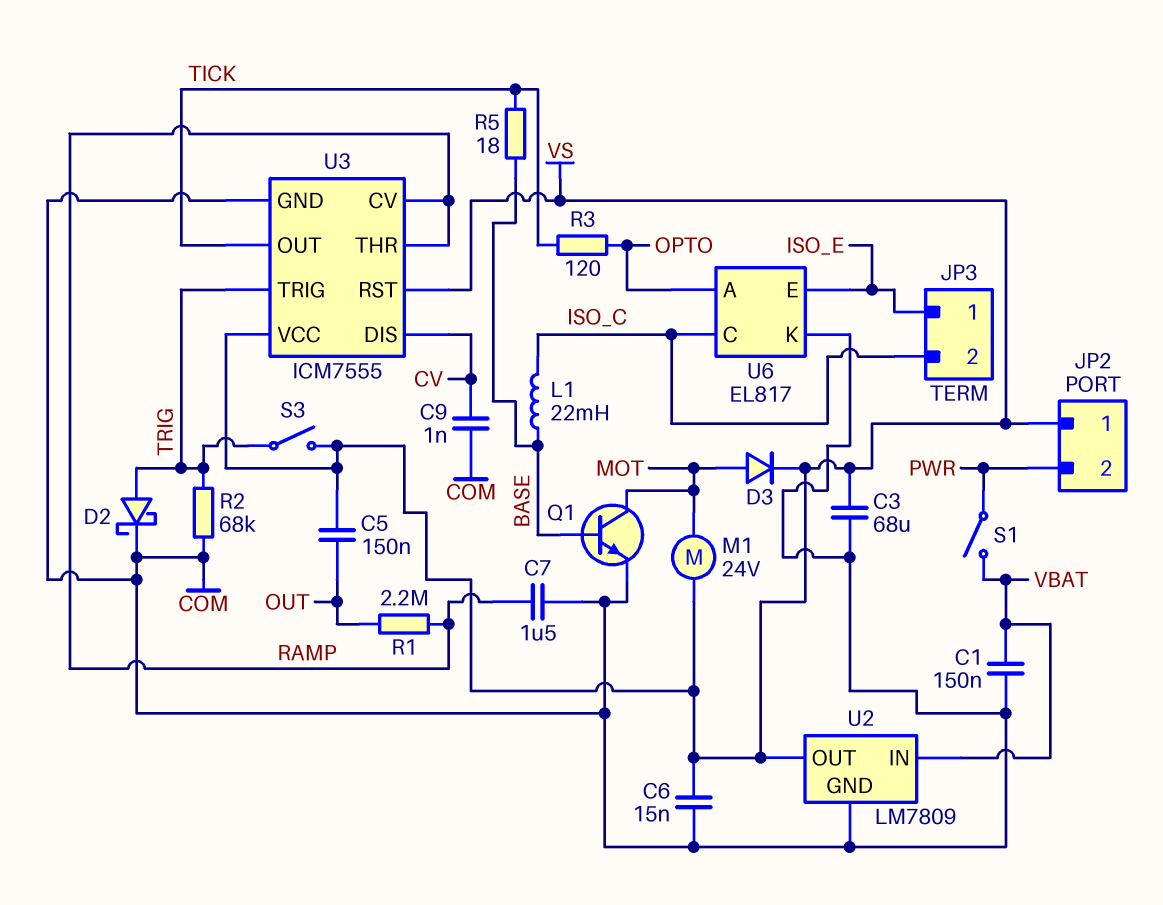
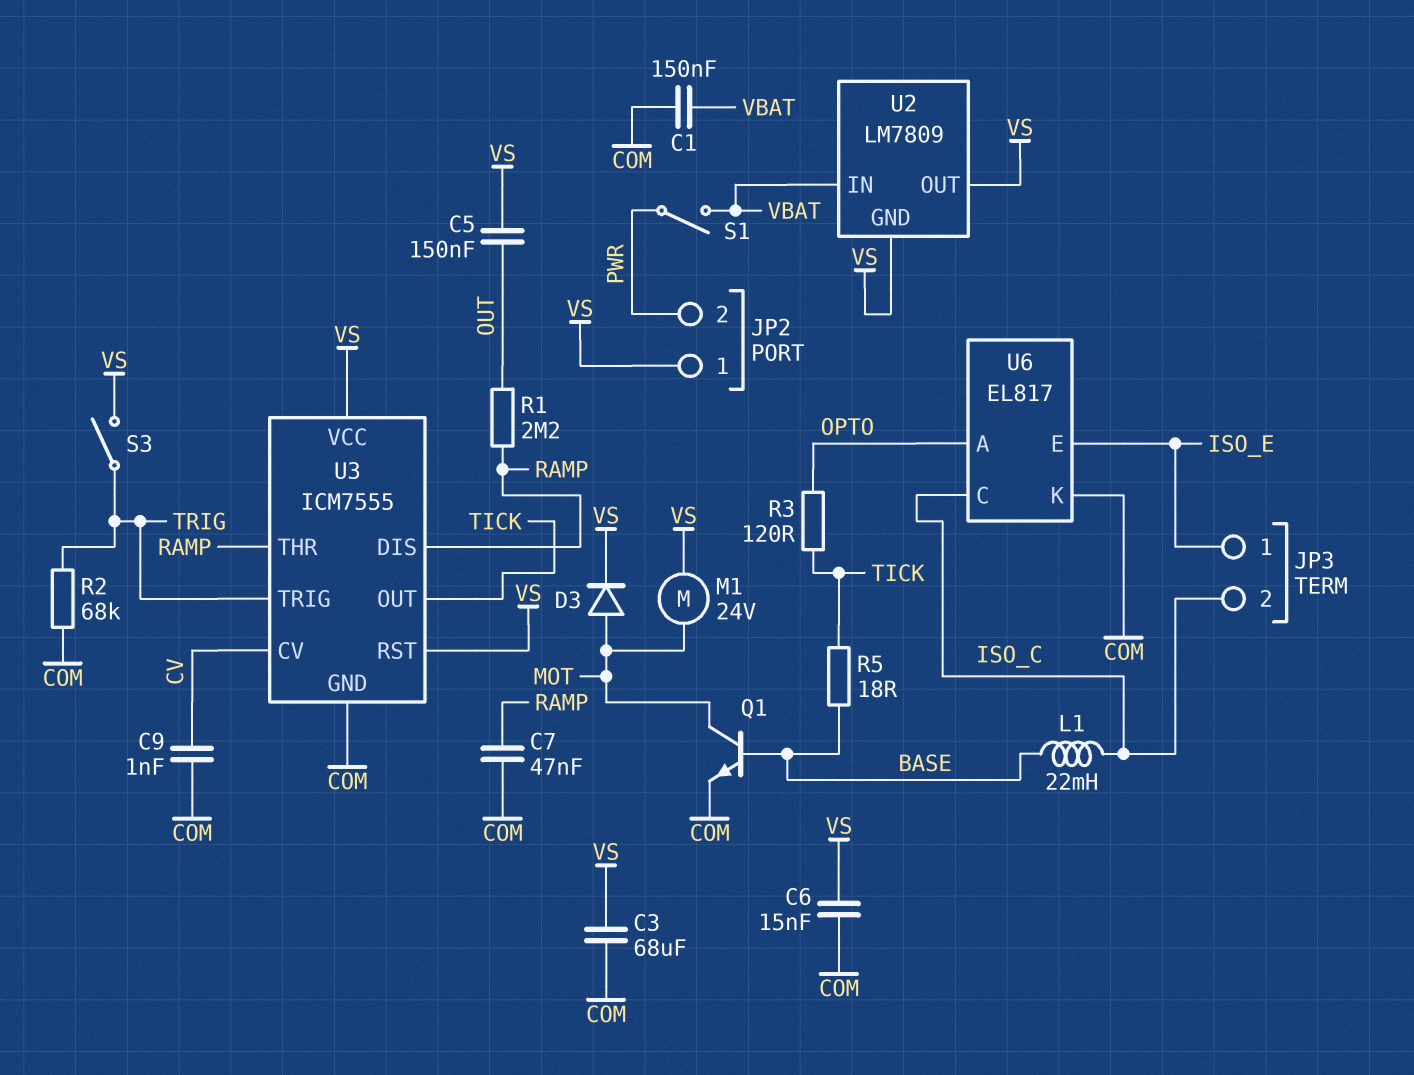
C7: 1.5uF (COM, RAMP) -> 47nF (COM, RAMP)
D2: schottky (A TRIG, K COM) -> none
U2 pin GND: COM -> VS
U3 pin CV: RAMP -> CV
U3 pin DIS: CV -> RAMP

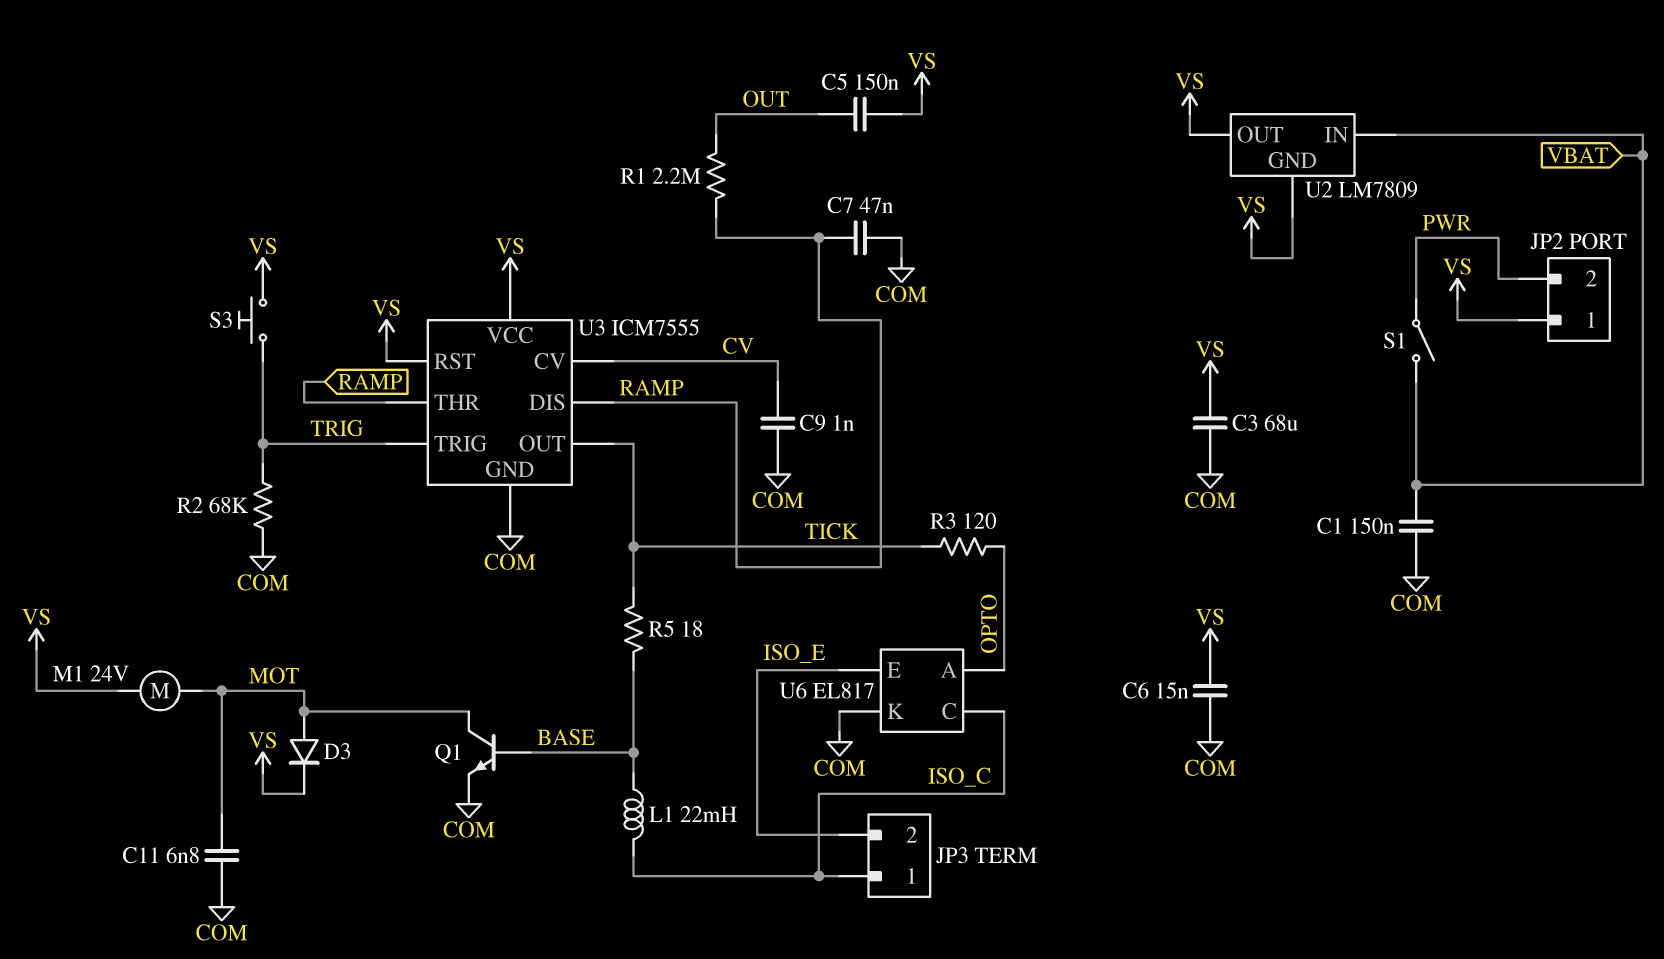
C11: none -> 6.8nF (COM, MOT)
JP3 pin 1: ISO_E -> ISO_C
JP3 pin 2: ISO_C -> ISO_E
S3: switch (TRIG, VS) -> button (TRIG, VS)

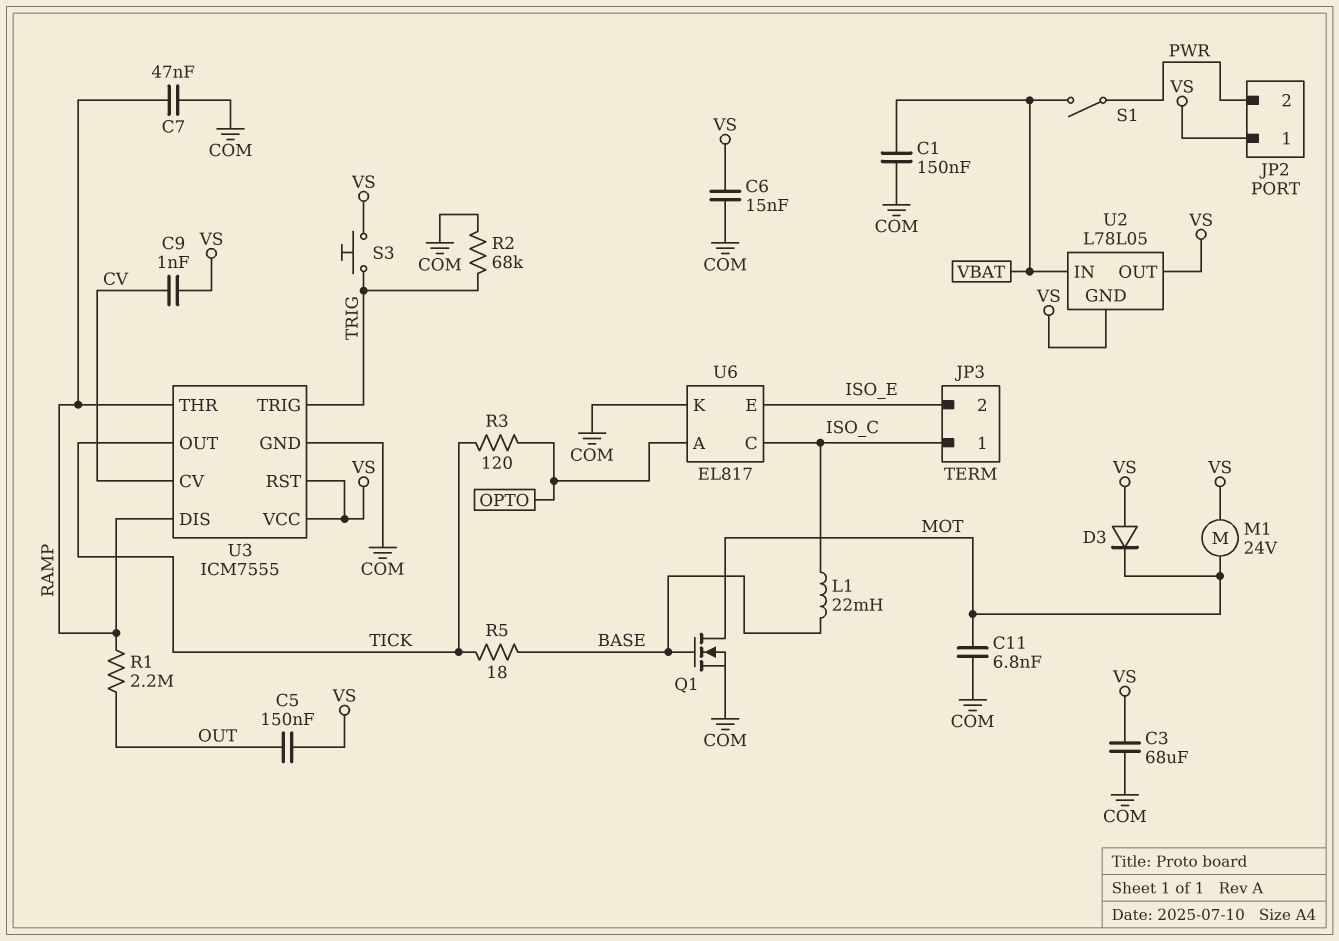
C9: 1nF (COM, CV) -> 1nF (CV, VS)
D3: diode (A MOT, K VS) -> diode (A VS, K MOT)
Q1: NPN (B BASE, C MOT, E COM) -> NMOS (G BASE, D MOT, S COM)
U2: LM7809 -> L78L05

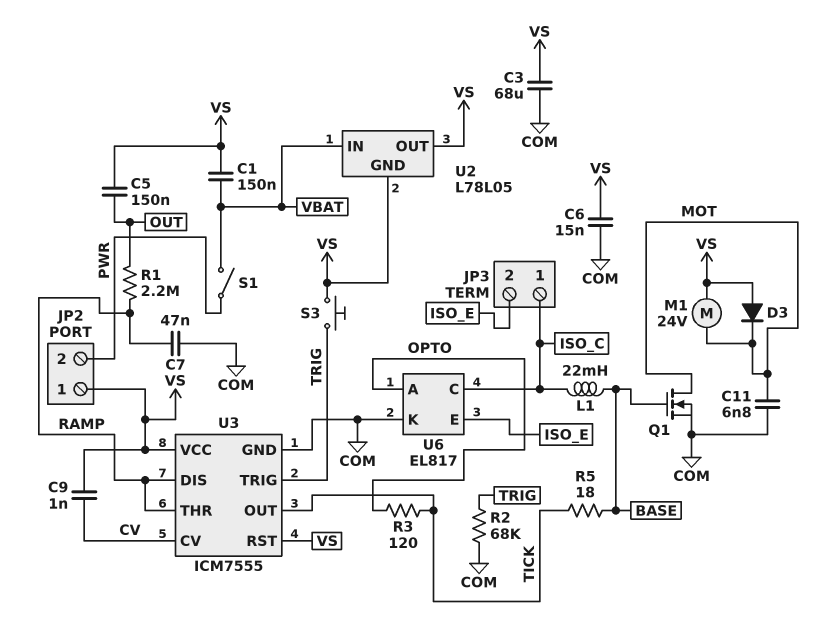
C1: 150nF (COM, VBAT) -> 150nF (VBAT, VS)

